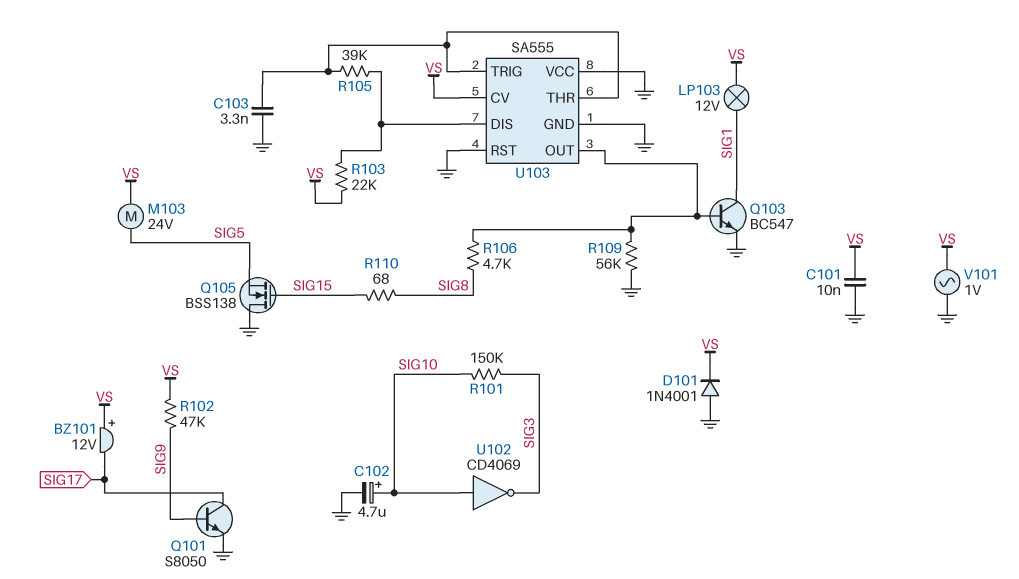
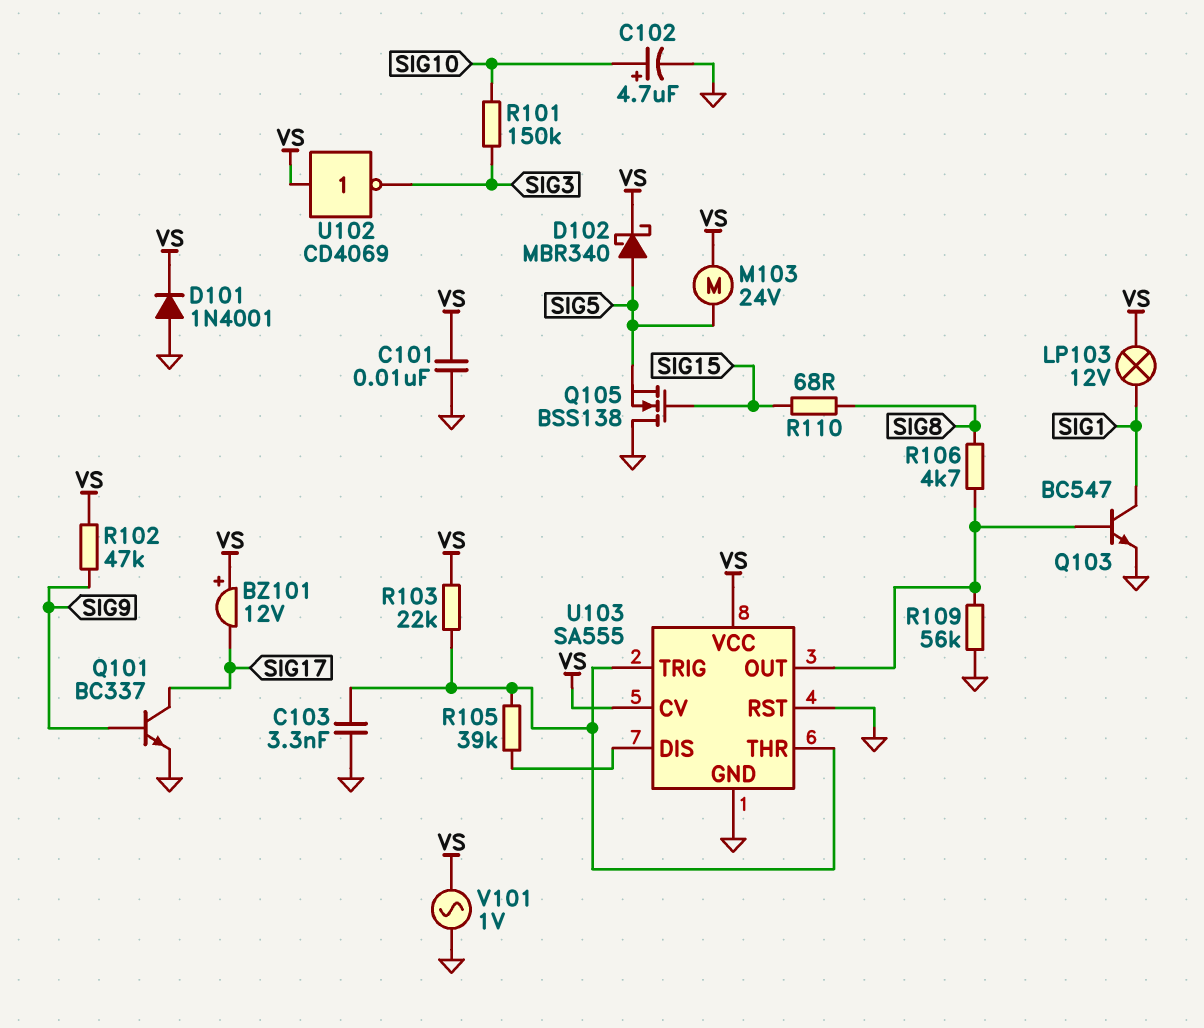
D102: none -> schottky MBR340 (A SIG5, K VS)
Q101: NPN S8050 (B SIG9, C SIG17, E GND) -> NPN BC337 (B SIG9, C SIG17, E GND)
R103: 22k (U103/DIS, VS) -> 22k (U103/THR, VS)
U102: NOT CD4069 (in SIG10, out SIG3) -> NOT CD4069 (in VS, out SIG3)
U103 pin VCC: GND -> VS

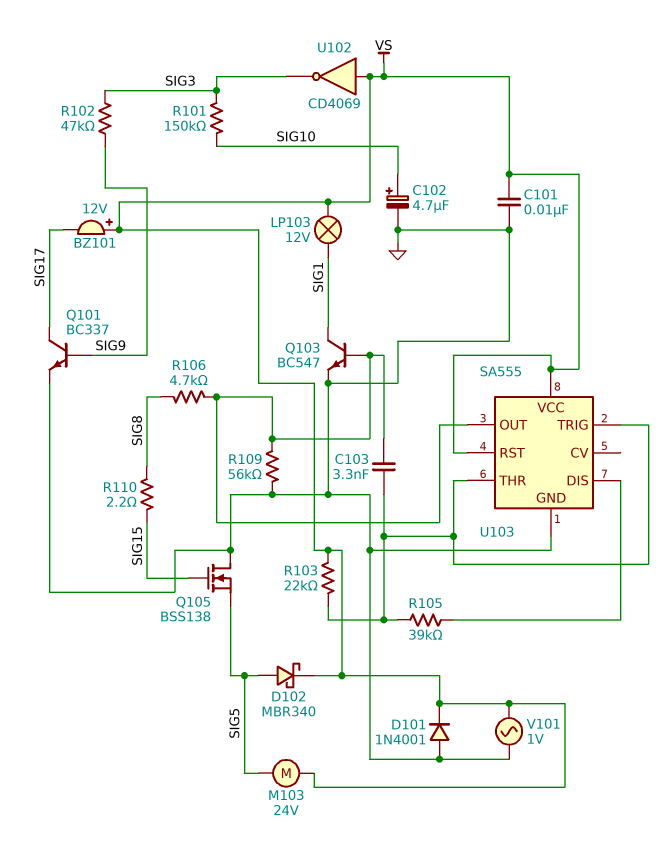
C103: 3.3nF (GND, U103/THR) -> 3.3nF (U103/OUT, U103/THR)
R102: 47k (SIG9, VS) -> 47k (SIG3, SIG9)
R110: 68 (SIG8, SIG15) -> 2.2 (SIG8, SIG15)
U103 pin CV: VS -> none
U103 pin RST: GND -> VS

